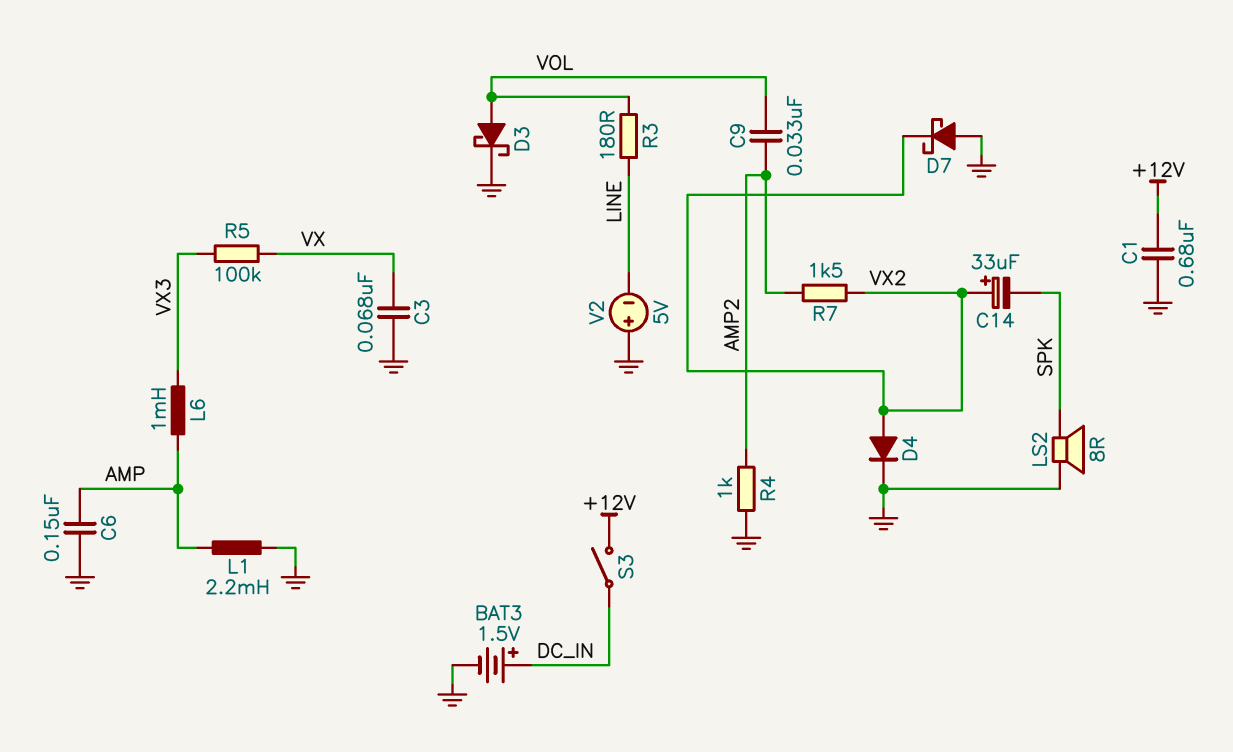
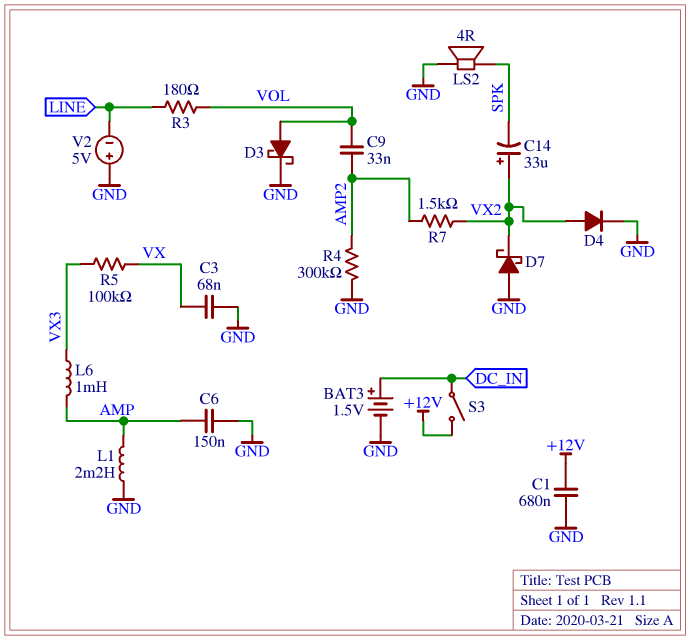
LS2: speaker 8R (GND, SPK) -> speaker 4R (GND, SPK)
R4: 1k (AMP2, GND) -> 300k (AMP2, GND)

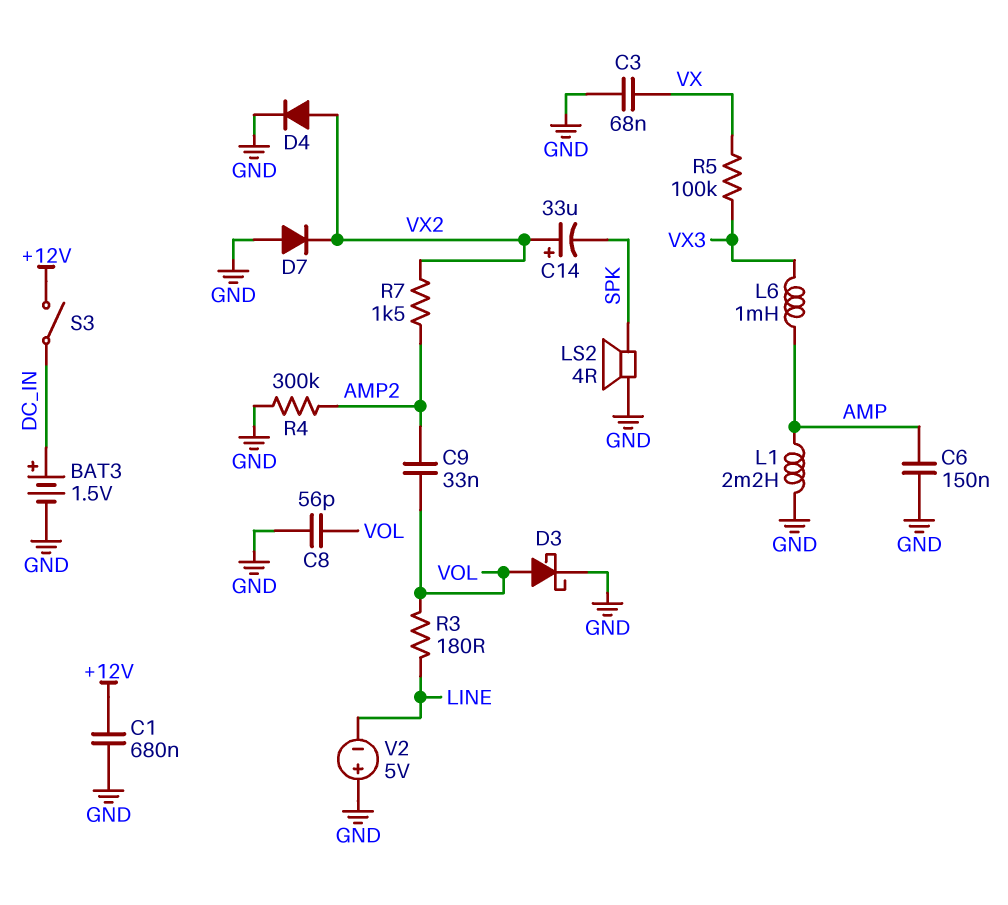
C8: none -> 56pF (GND, VOL)
D7: schottky (A GND, K VX2) -> diode (A GND, K VX2)

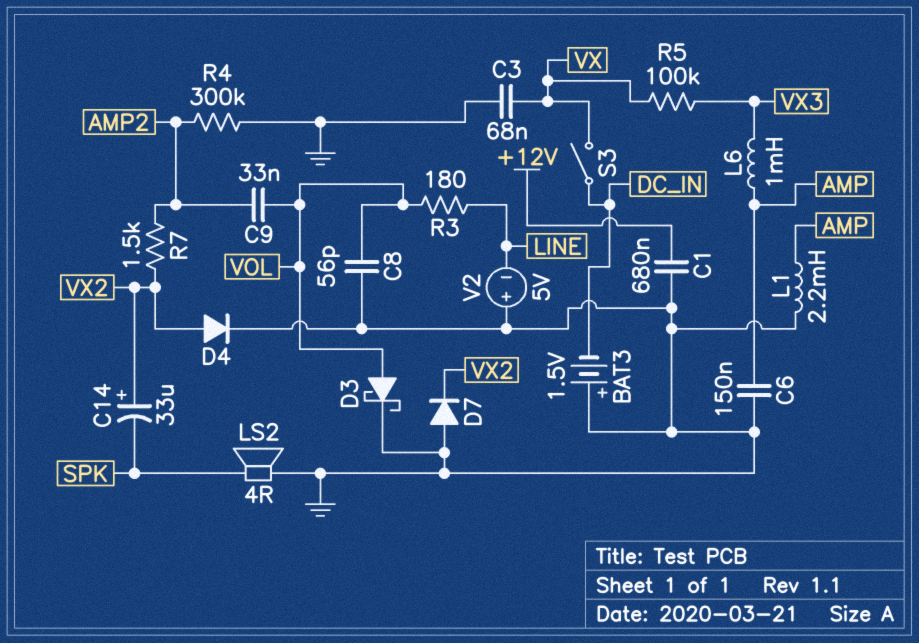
BAT3: 1.5V (plus DC_IN, minus GND) -> 1.5V (plus GND, minus DC_IN)
S3: switch (+12V, DC_IN) -> switch (DC_IN, VX)

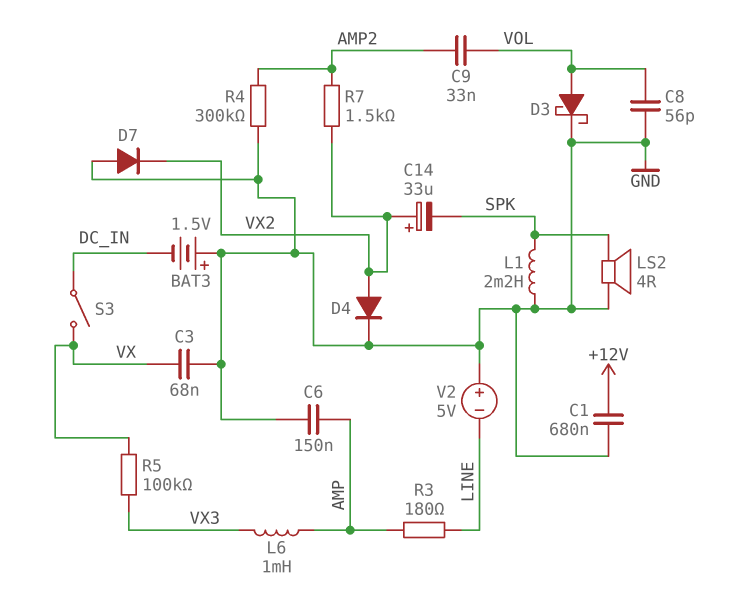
L1: 2.2mH (AMP, GND) -> 2.2mH (GND, SPK)
R3: 180 (LINE, VOL) -> 180 (AMP, LINE)

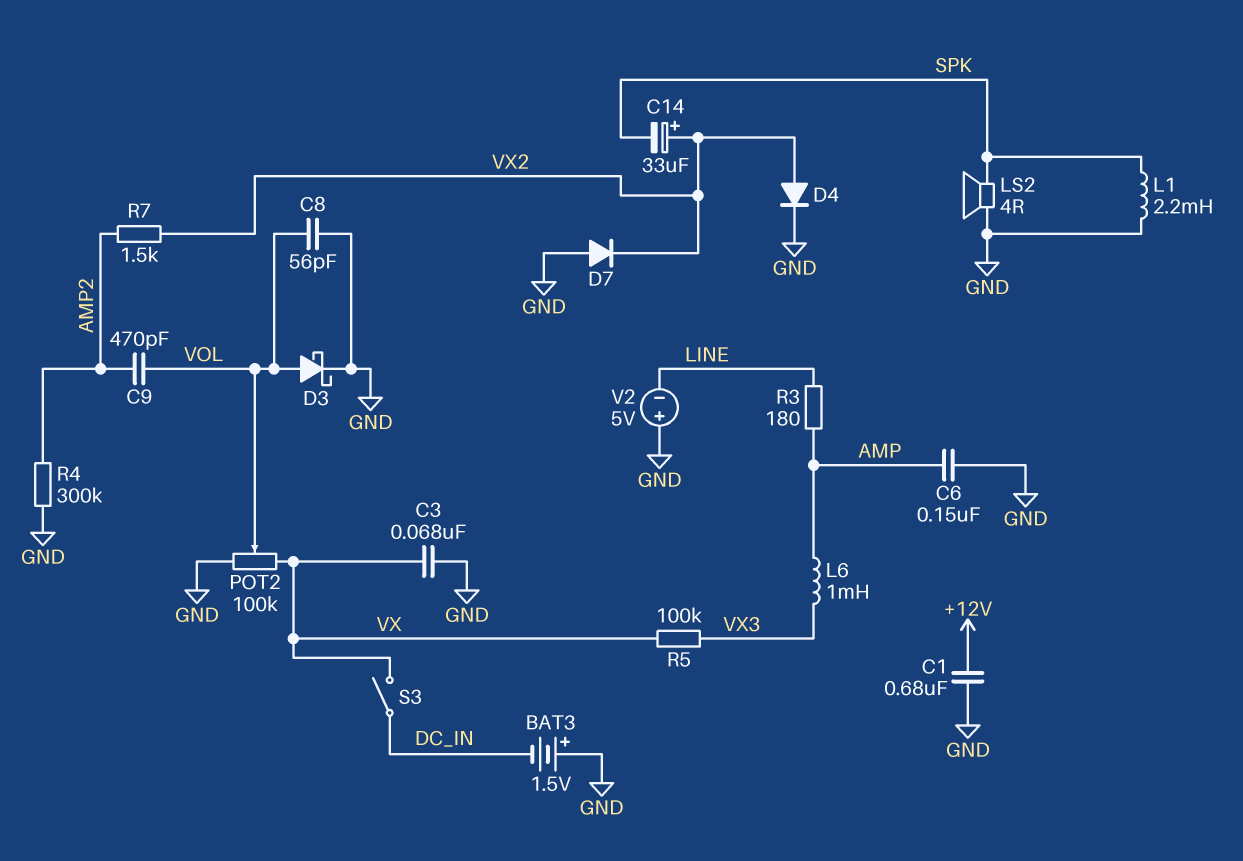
C9: 33nF (AMP2, VOL) -> 470pF (AMP2, VOL)
POT2: none -> 100k (GND, VX, wiper VOL)

